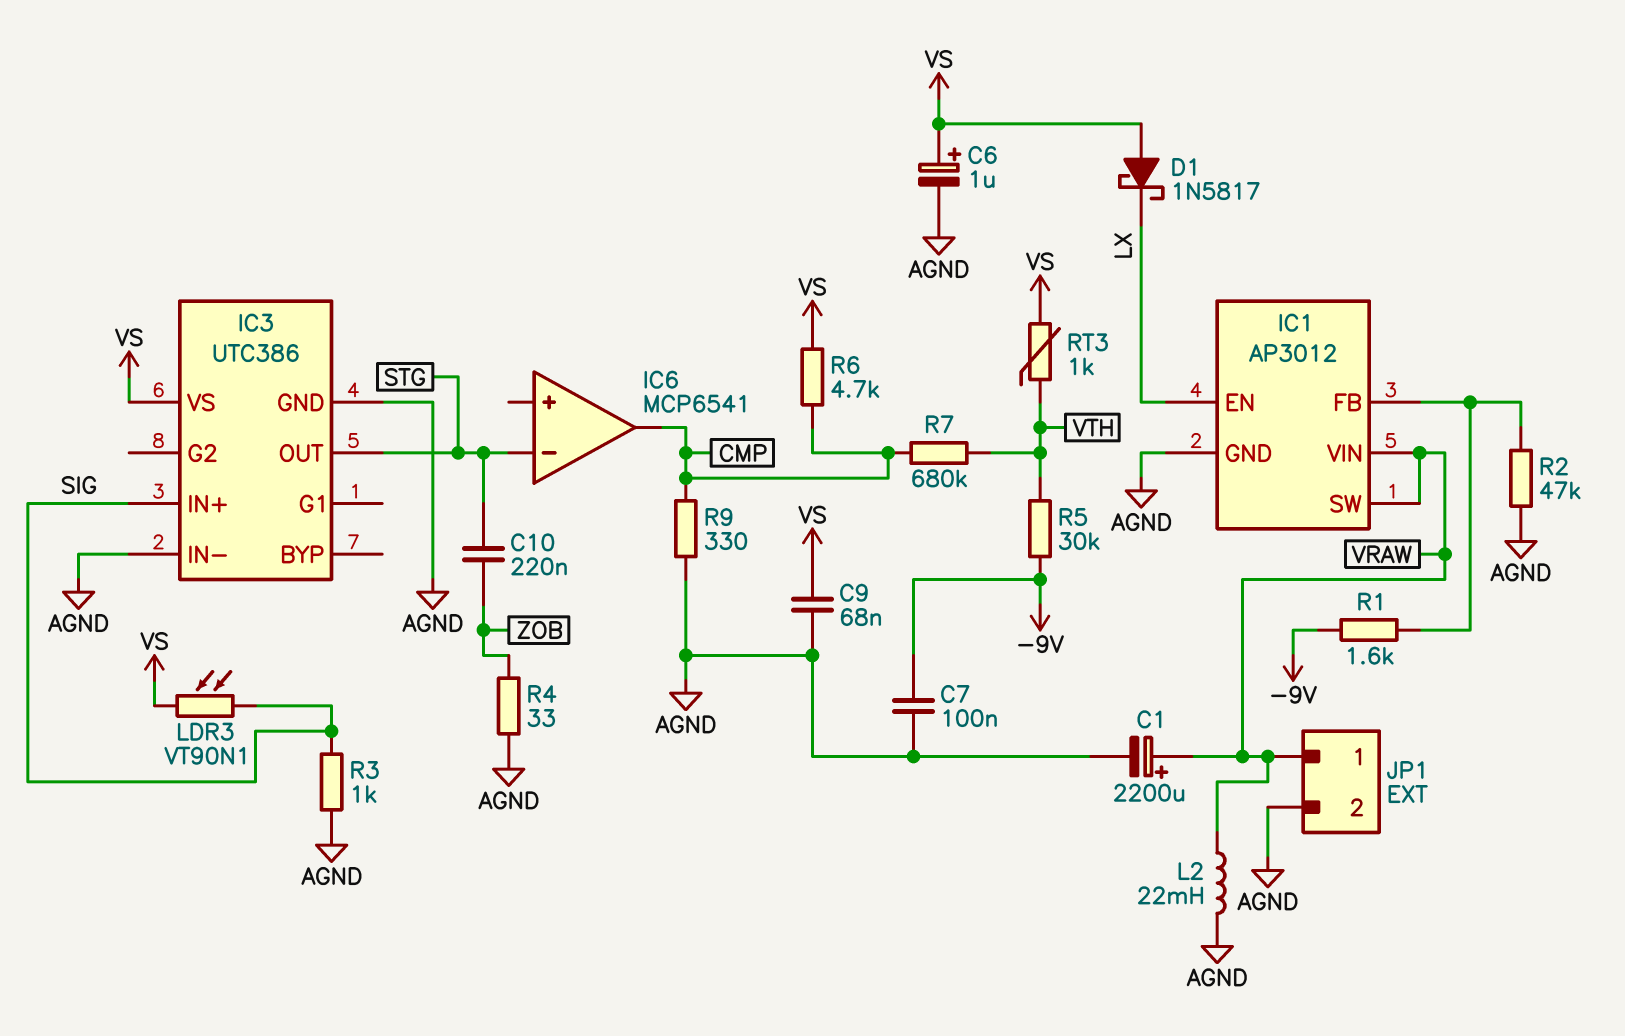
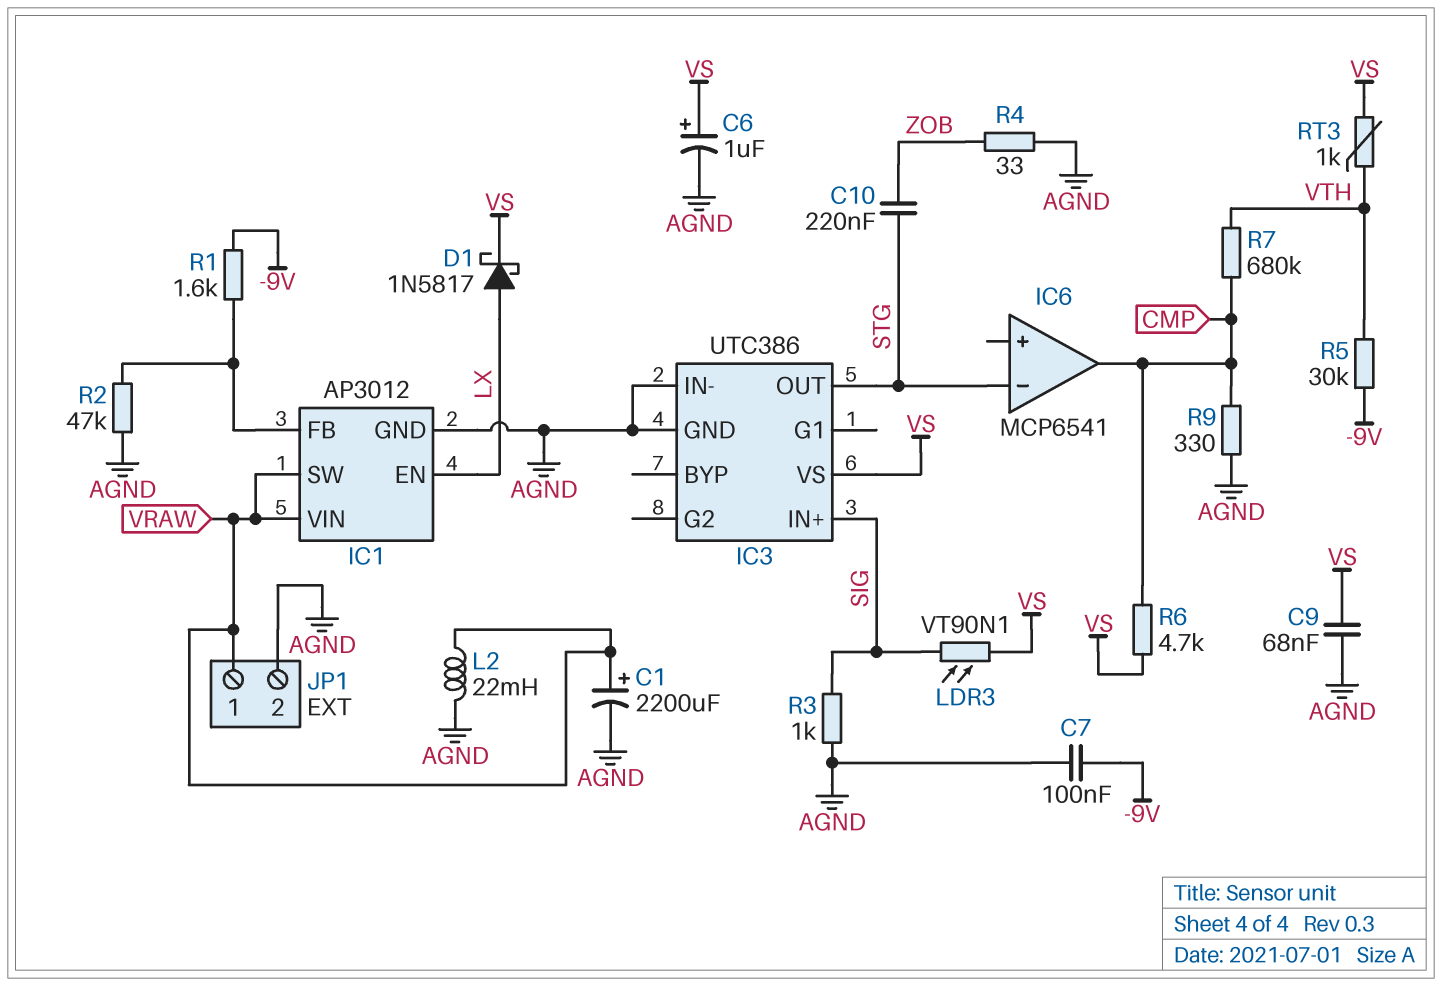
D1: schottky 1N5817 (A VS, K LX) -> schottky 1N5817 (A LX, K VS)

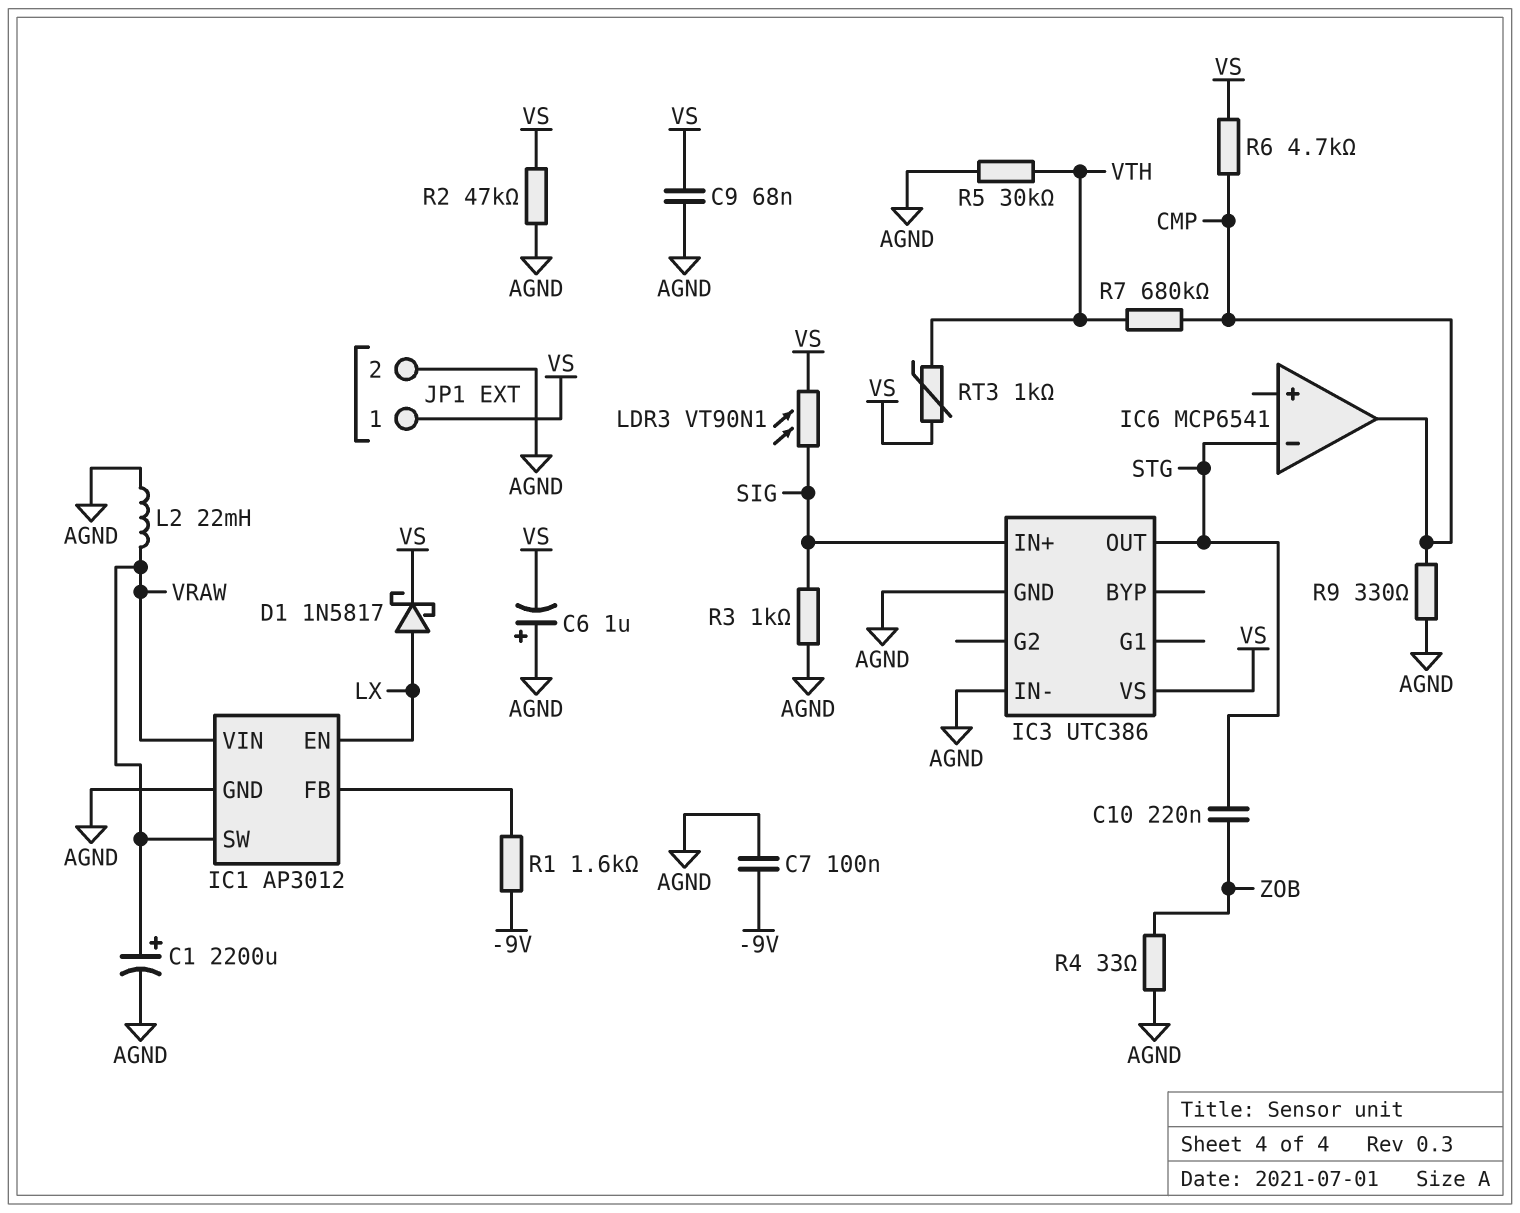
C6: 1uF (plus VS, minus AGND) -> 1uF (plus AGND, minus VS)
JP1 pin 1: VRAW -> VS
R2: 47k (AGND, IC1/FB) -> 47k (AGND, VS)
R5: 30k (-9V, VTH) -> 30k (AGND, VTH)

